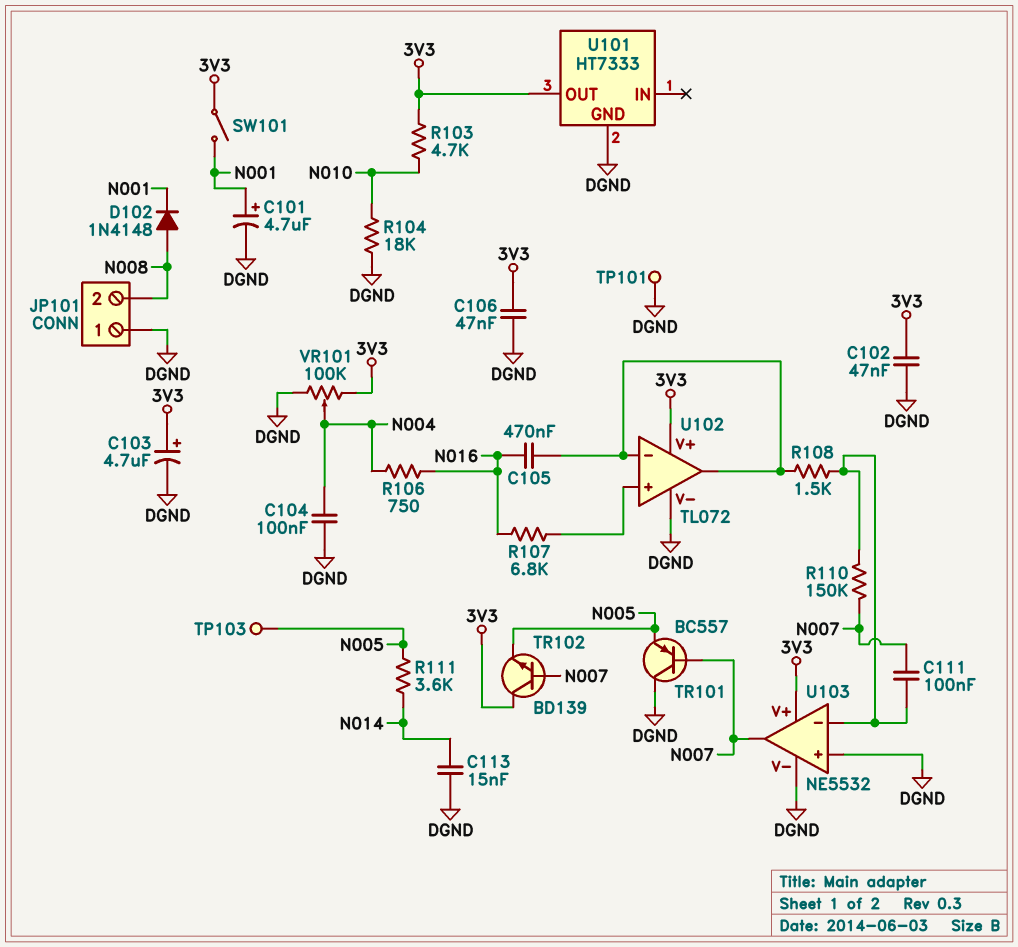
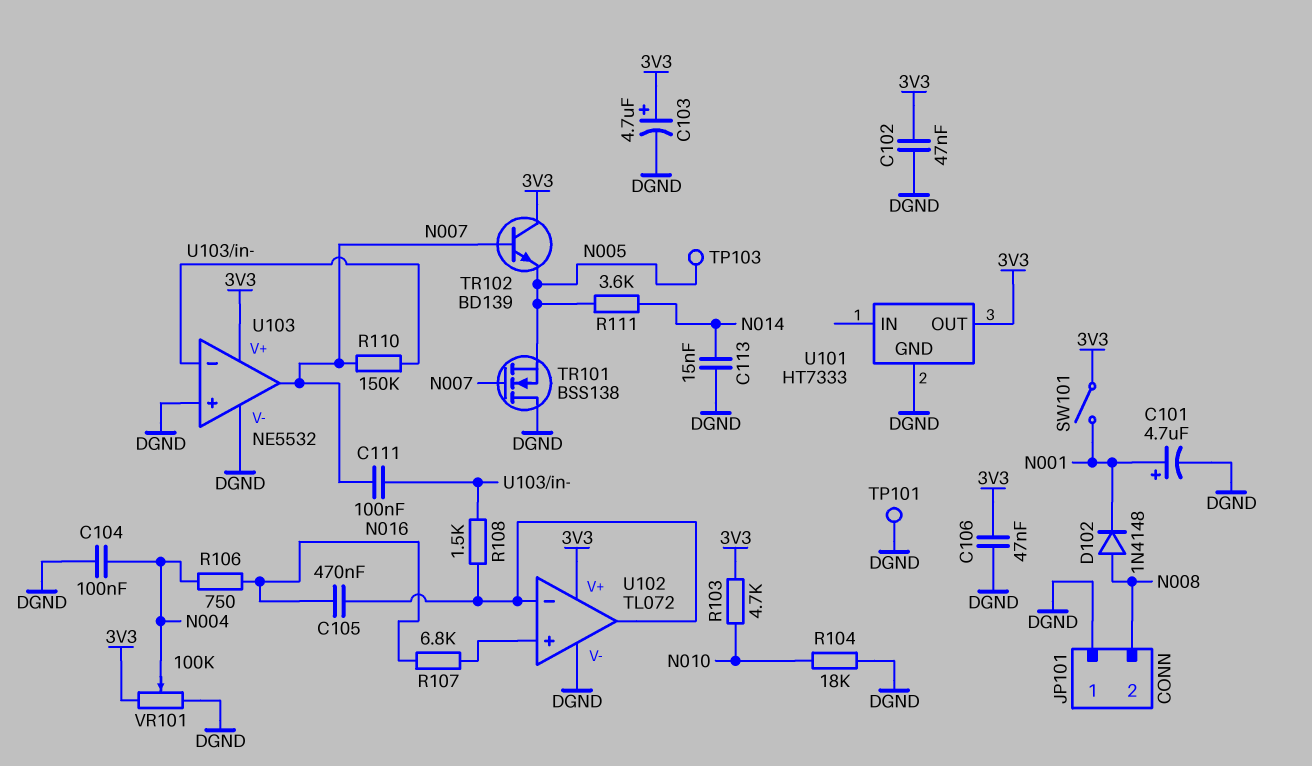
TR101: PNP BC557 (B N007, C DGND, E N005) -> NMOS BSS138 (G N007, D DGND, S N005)

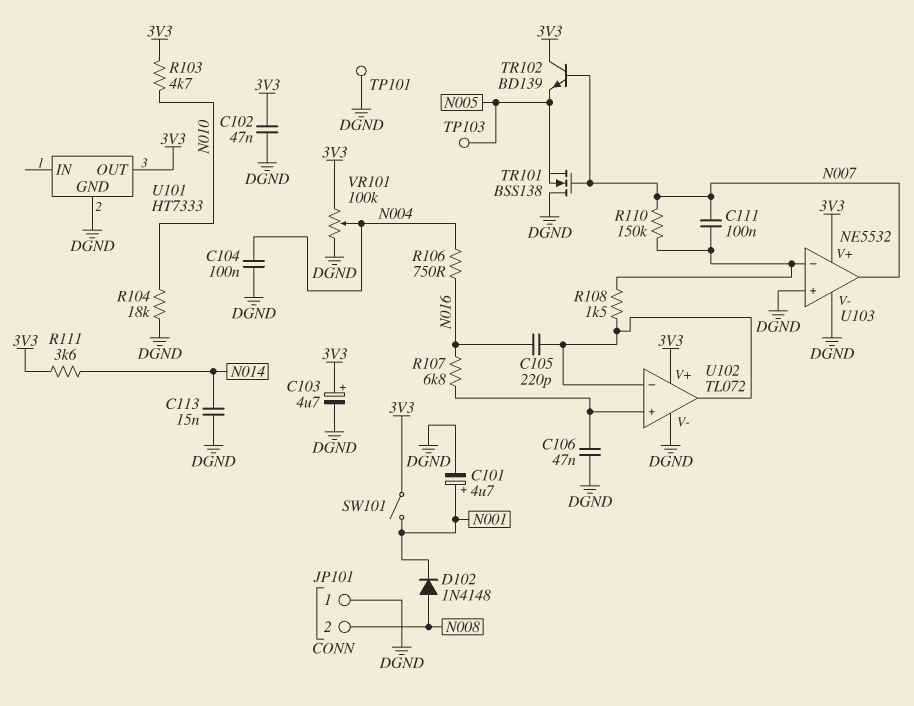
C105: 470nF (N016, U102/in-) -> 220pF (N016, U102/in-)
C106: 47nF (3V3, DGND) -> 47nF (DGND, U102/in+)
R111: 3.6k (N005, N014) -> 3.6k (3V3, N014)

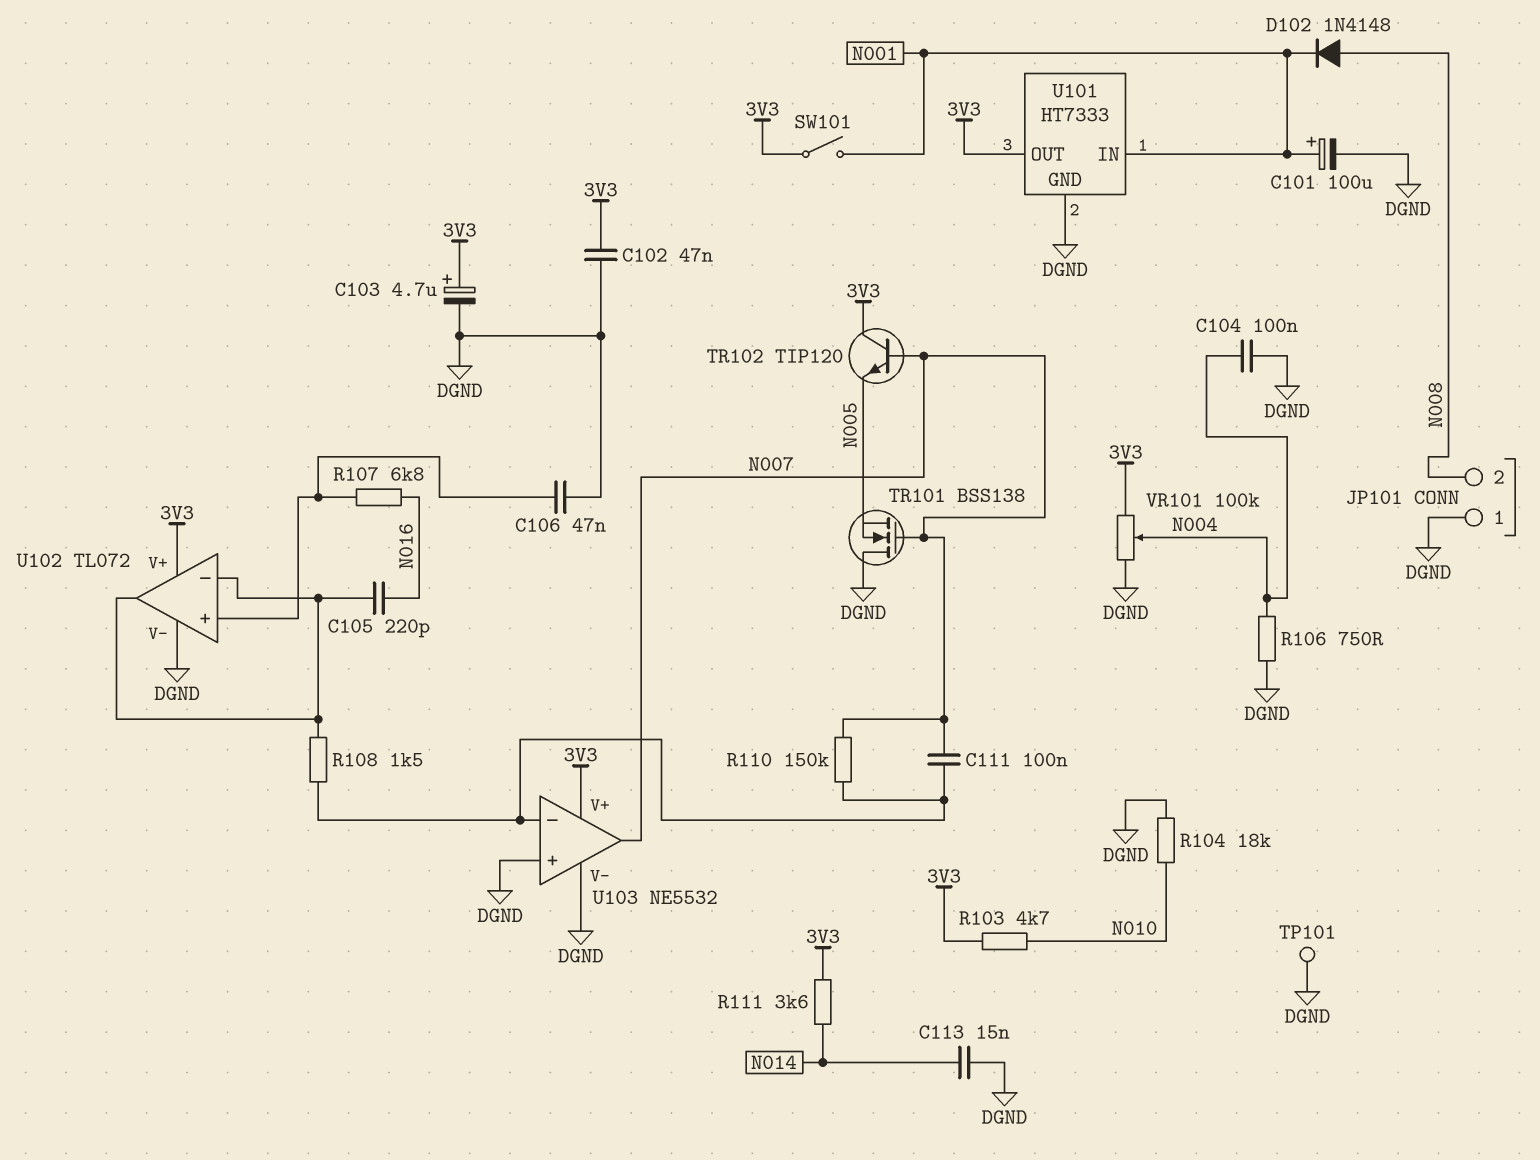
C101: 4.7uF (plus N001, minus DGND) -> 100uF (plus N001, minus DGND)
R106: 750 (N004, N016) -> 750 (DGND, N004)
TP103: test point (N005) -> none
TR102: NPN BD139 (B N007, C 3V3, E N005) -> NPN TIP120 (B N007, C 3V3, E N005)
U101 pin IN: none -> N001

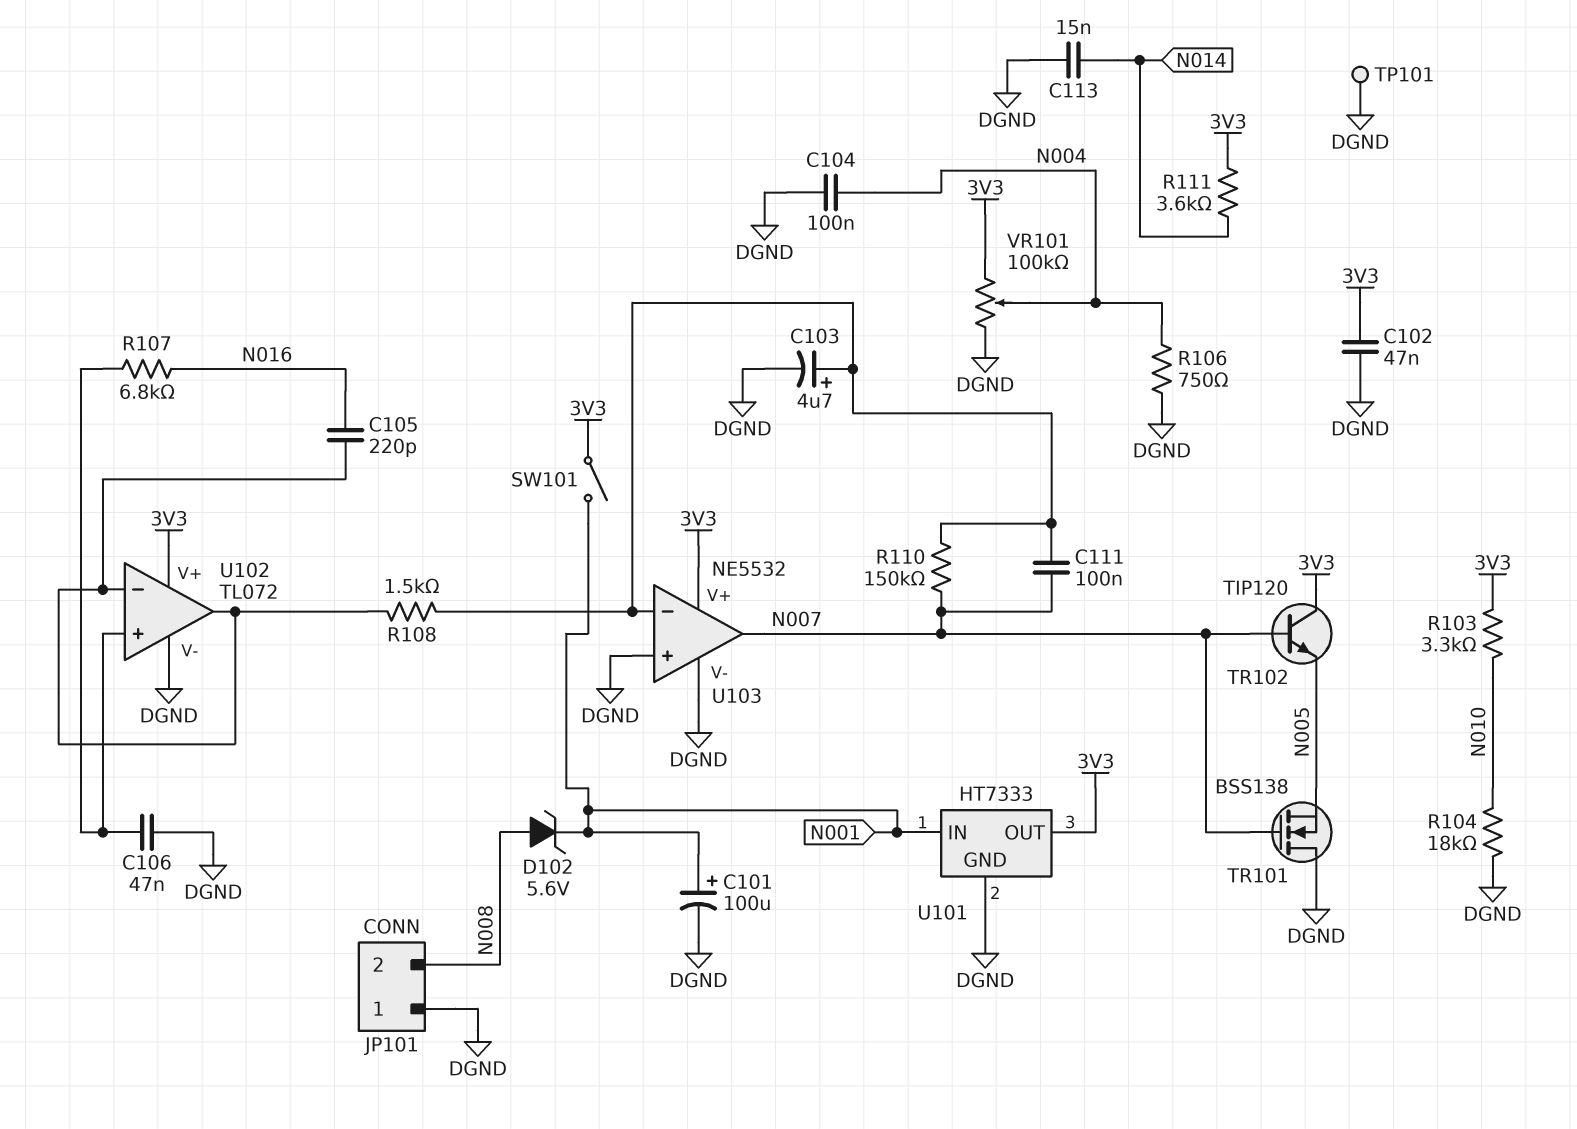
C103: 4.7uF (plus 3V3, minus DGND) -> 4.7uF (plus U103/in-, minus DGND)
D102: diode 1N4148 (A N008, K N001) -> zener 5.6V (A N008, K N001)
R103: 4.7k (3V3, N010) -> 3.3k (3V3, N010)

